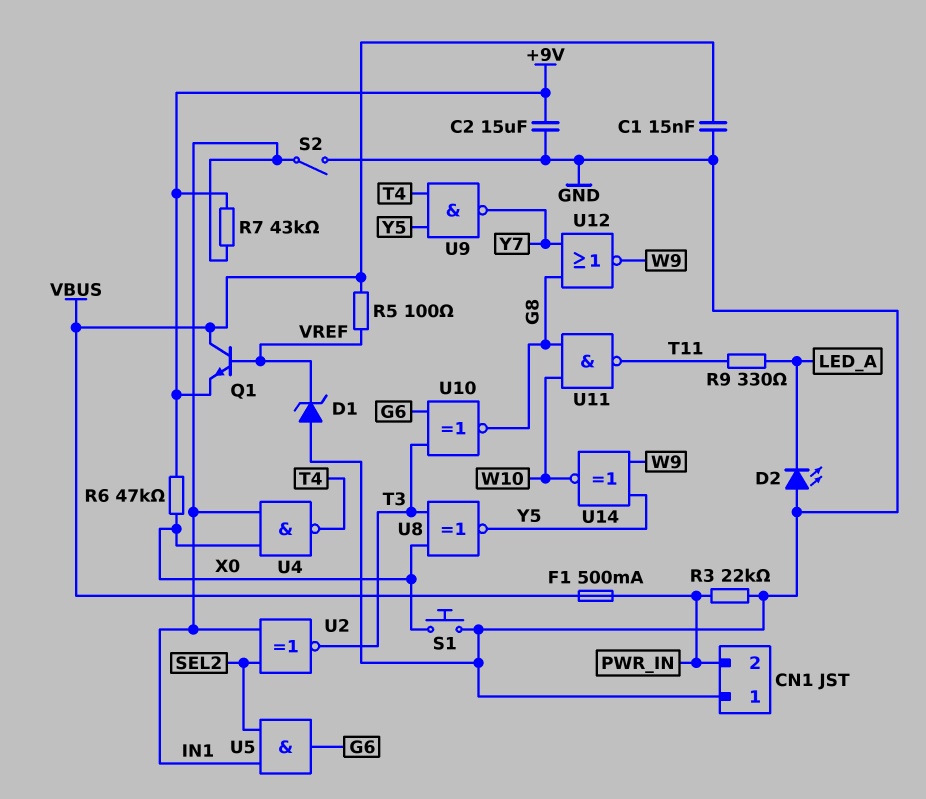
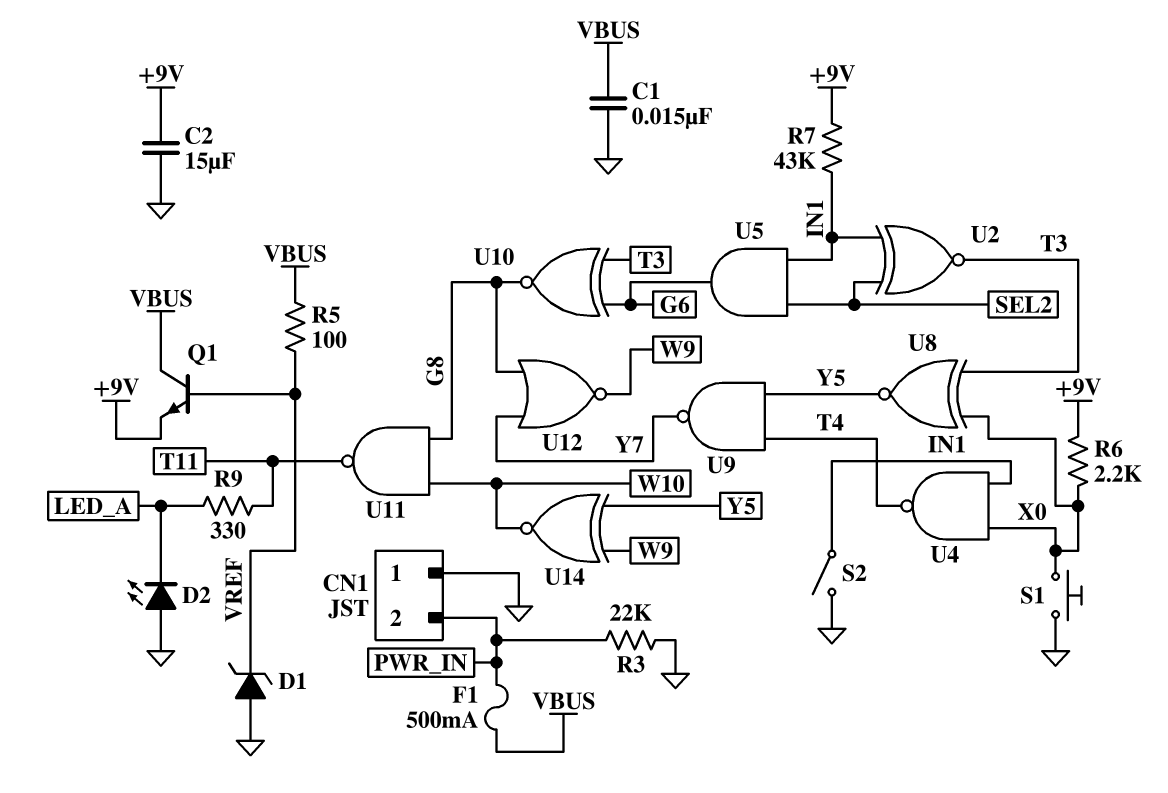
R6: 47k (+9V, X0) -> 2.2k (+9V, X0)

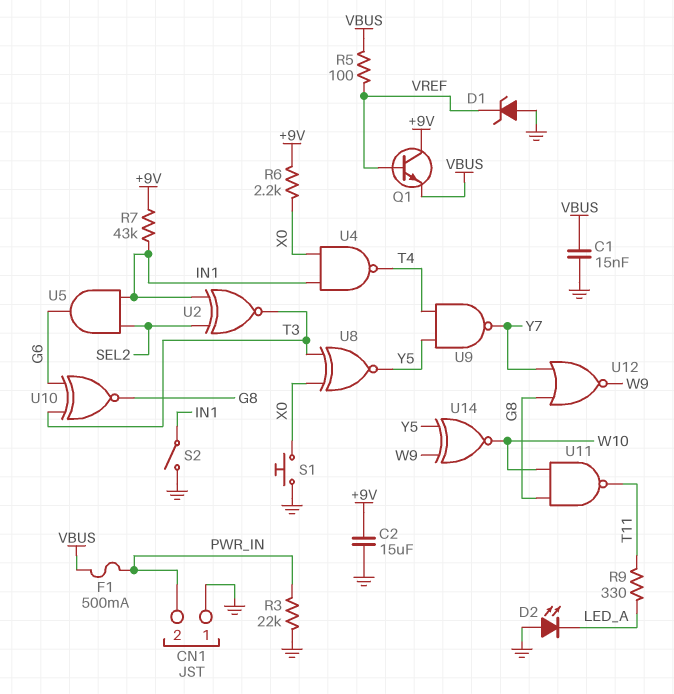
Q1: NPN (B VREF, C VBUS, E +9V) -> NPN (B VREF, C +9V, E VBUS)

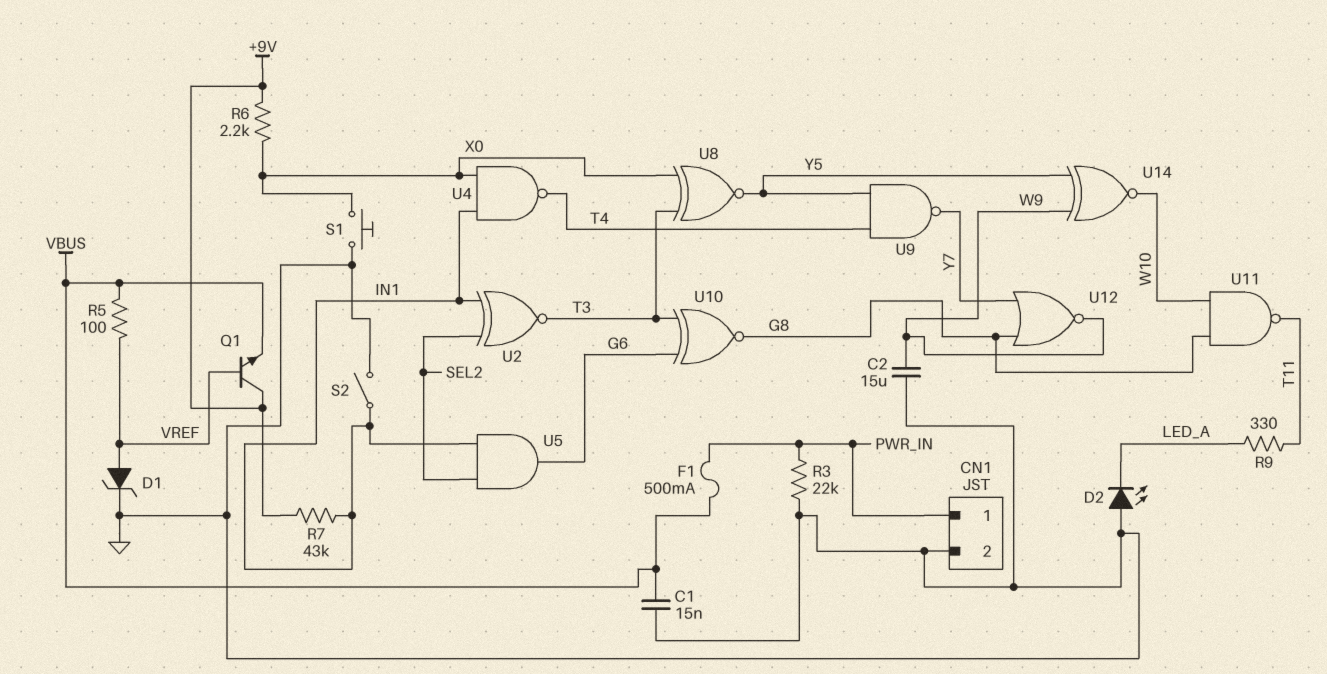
C2: 15uF (+9V, GND) -> 15uF (GND, W9)
CN1 pin 1: GND -> PWR_IN
CN1 pin 2: PWR_IN -> GND
D1: zener (A GND, K VREF) -> zener (A VREF, K GND)

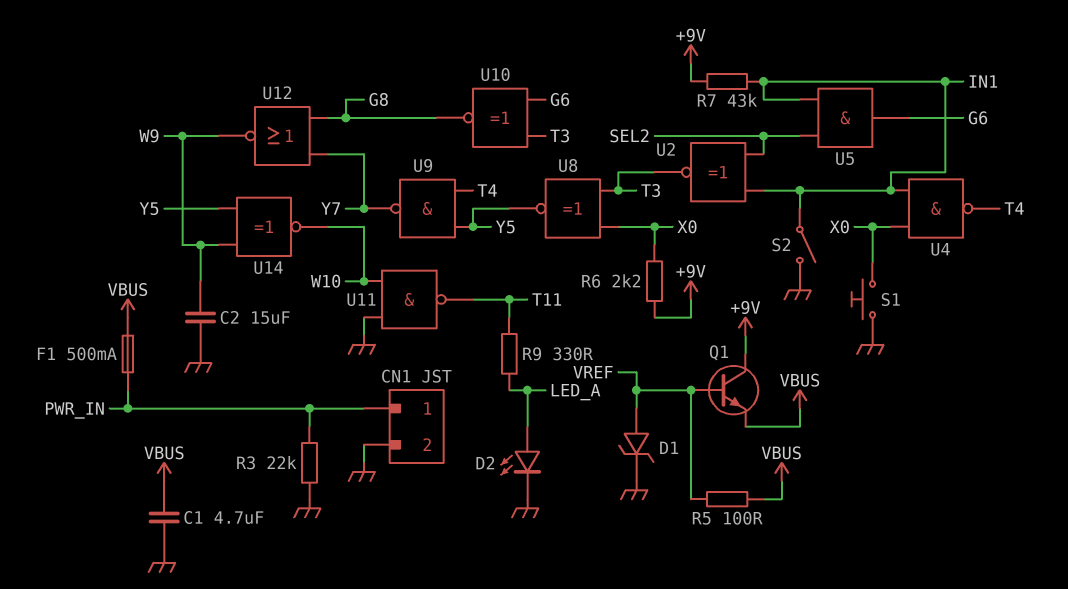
C1: 15nF (GND, VBUS) -> 4.7uF (GND, VBUS)
D2: LED (A GND, K LED_A) -> LED (A LED_A, K GND)
U11: NAND (in G8, in W10, out T11) -> NAND (in GND, in W10, out T11)

